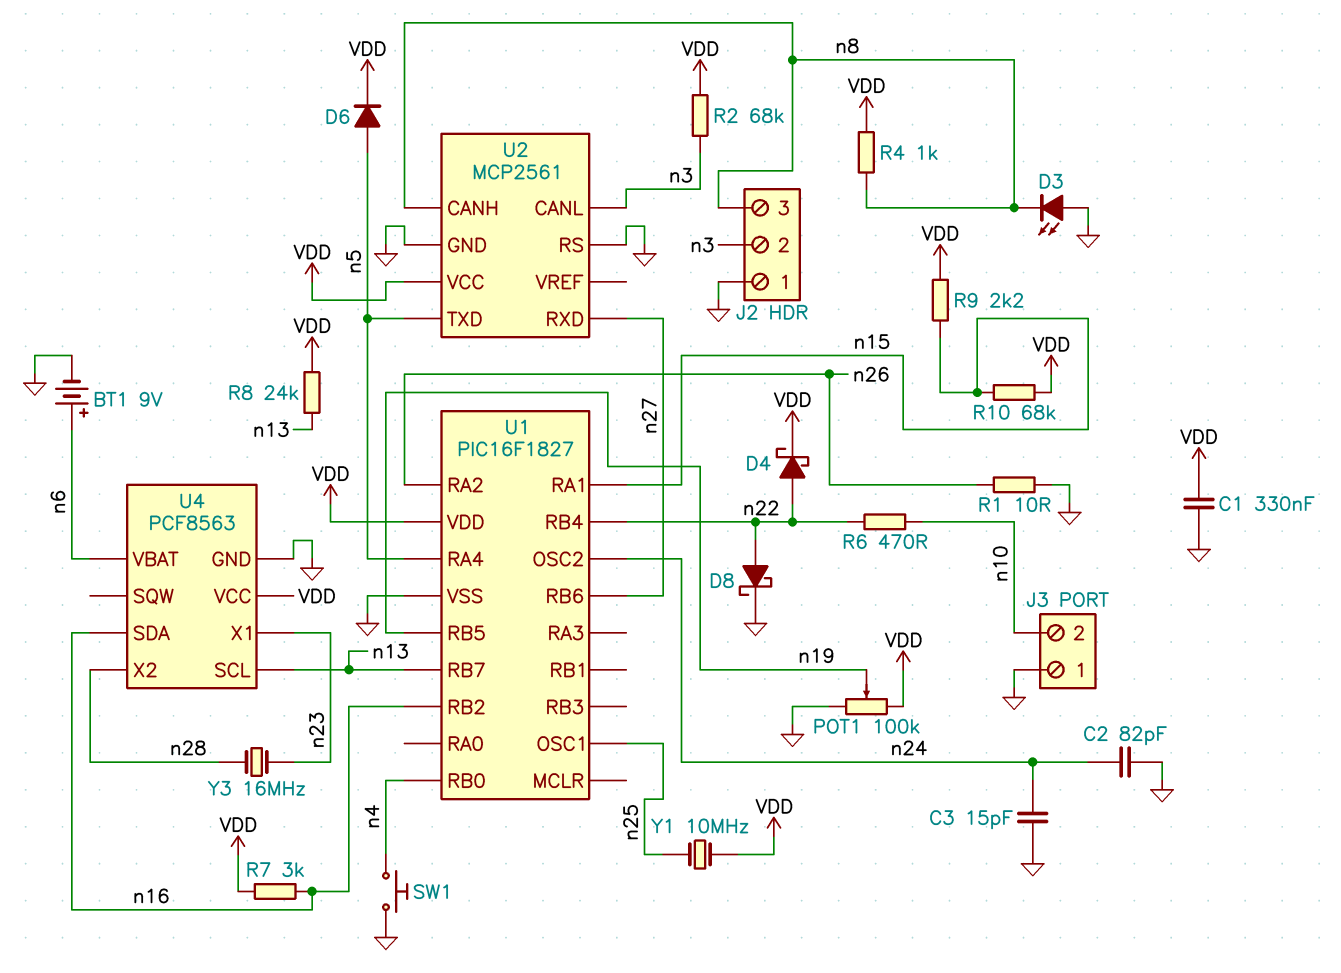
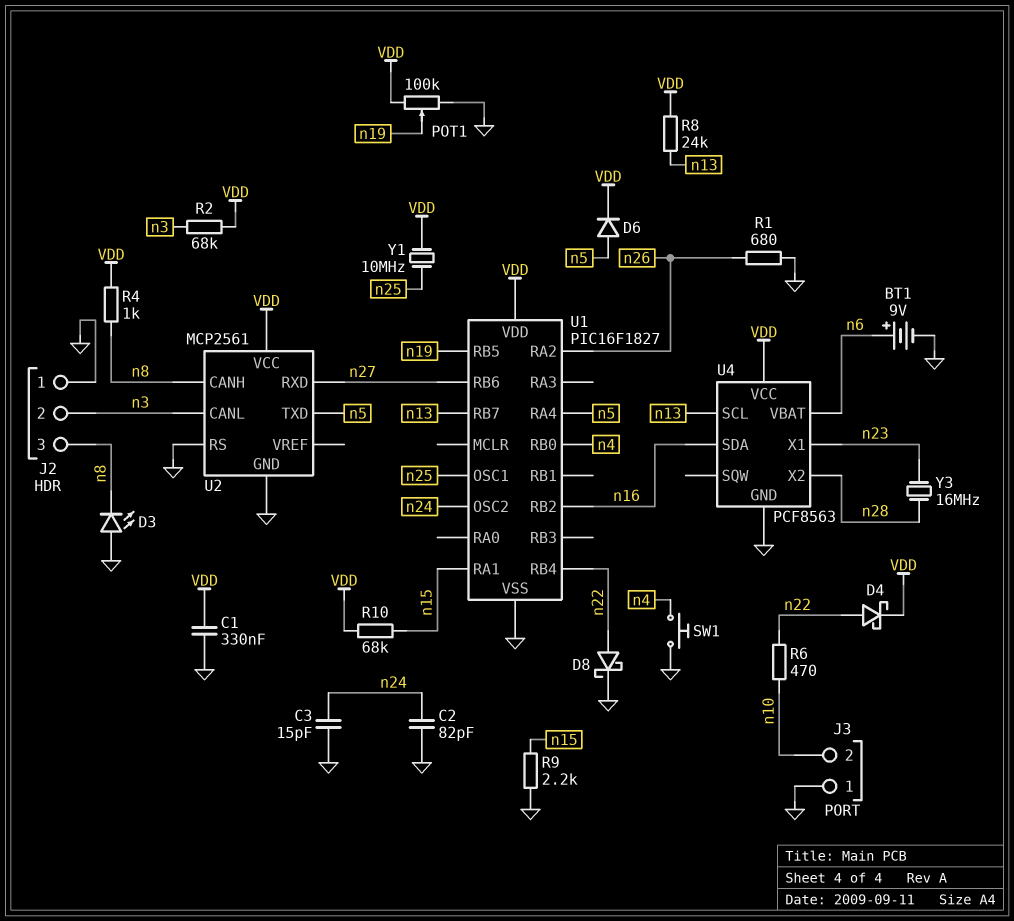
R1: 10 (GND, n26) -> 680 (GND, n26)
R7: 3k (VDD, n16) -> none
R9: 2.2k (VDD, n15) -> 2.2k (GND, n15)

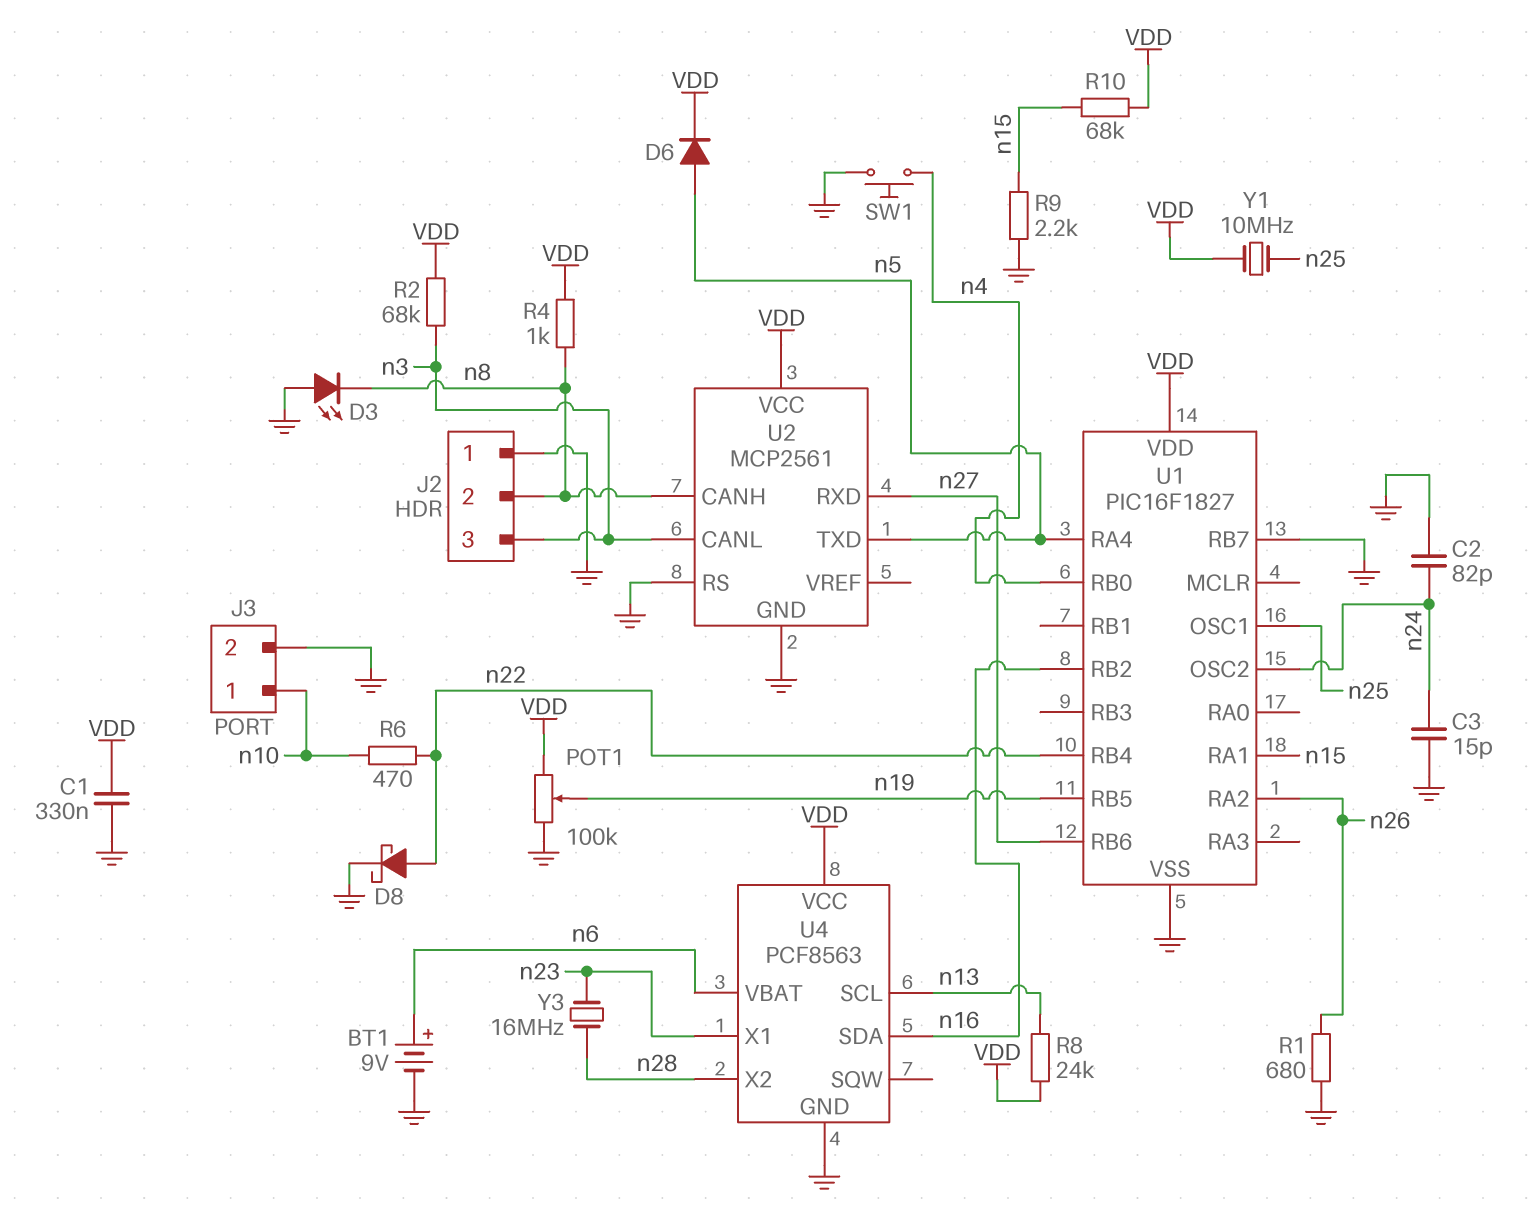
D4: schottky (A n22, K VDD) -> none
J2 pin 2: n3 -> n8
J2 pin 3: n8 -> n3
J3 pin 1: GND -> n10
J3 pin 2: n10 -> GND
U1 pin RB7: n13 -> GND

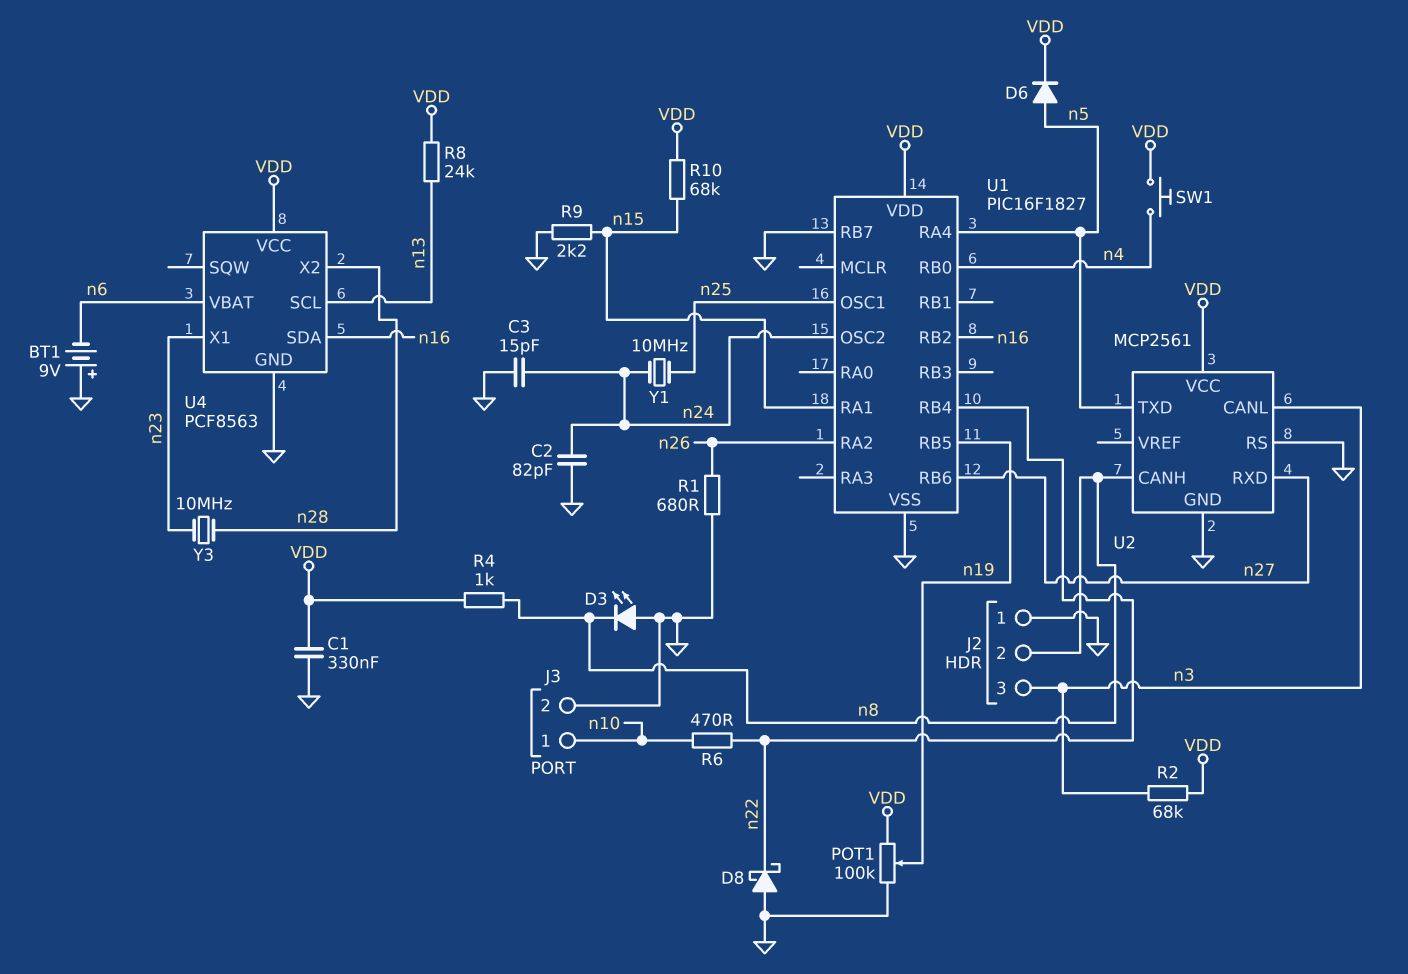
BT1: 9V (plus n6, minus GND) -> 9V (plus GND, minus n6)
D8: schottky (A n22, K GND) -> schottky (A GND, K n22)
SW1: button (GND, n4) -> button (VDD, n4)
Y1: 10MHz (VDD, n25) -> 10MHz (n24, n25)
Y3: 16MHz (n23, n28) -> 10MHz (n23, n28)

